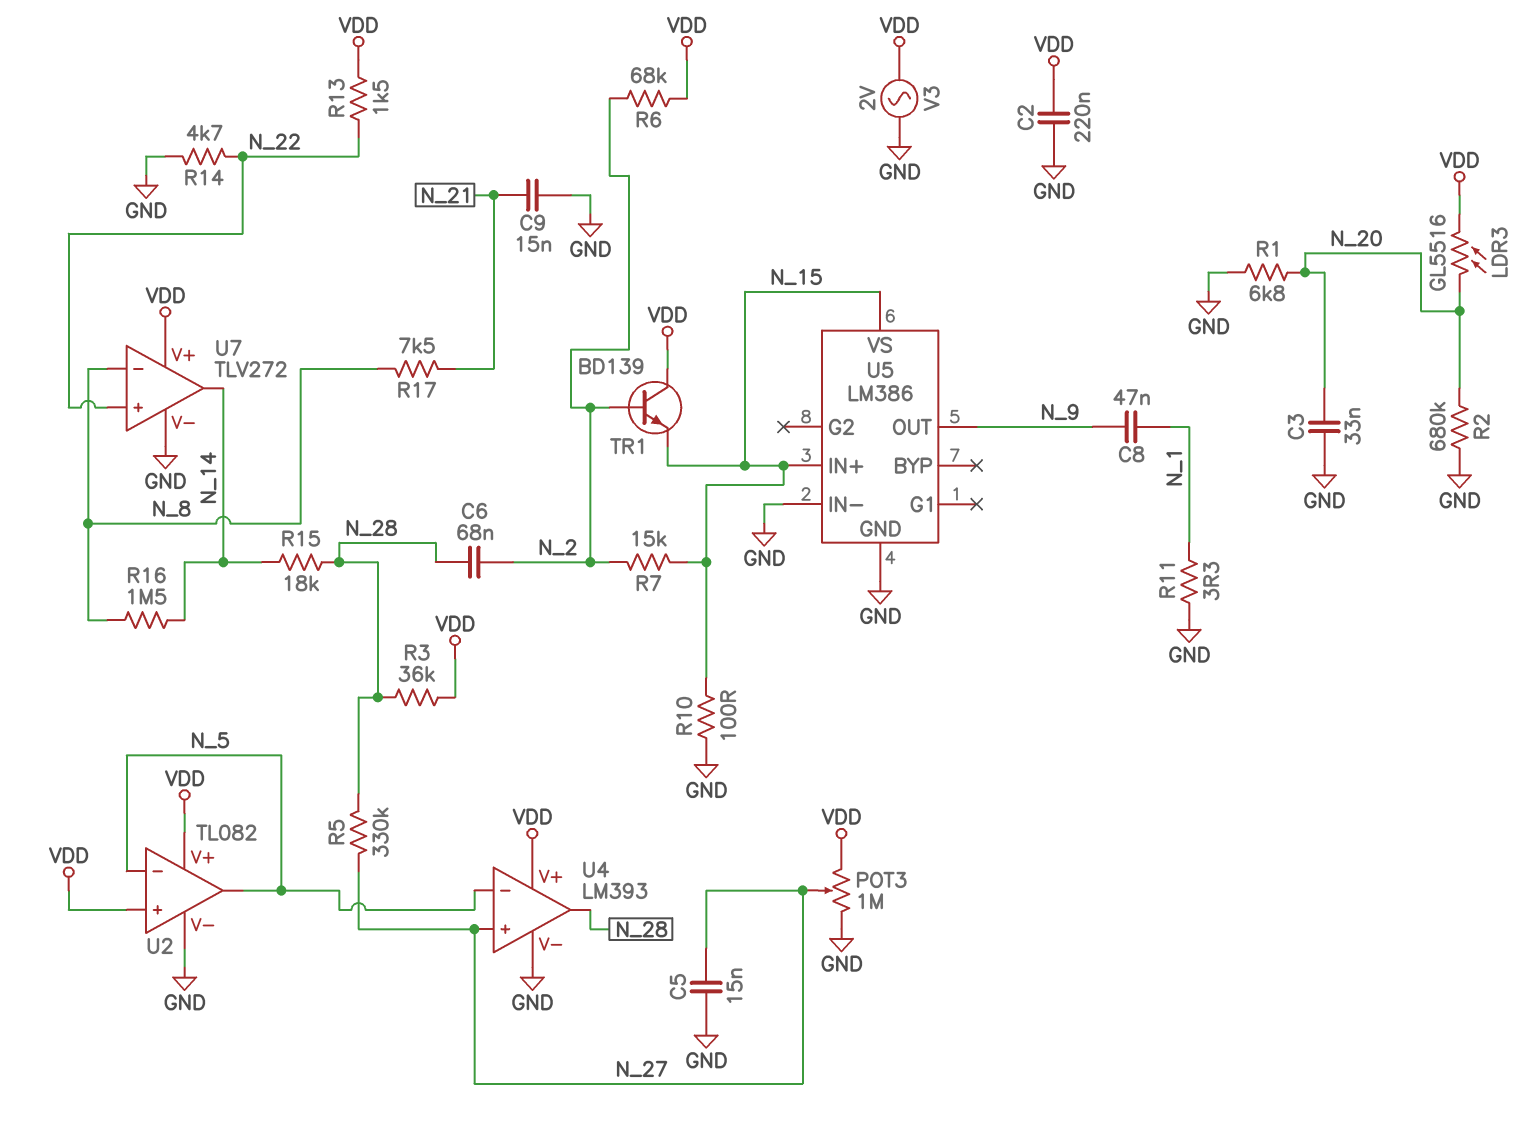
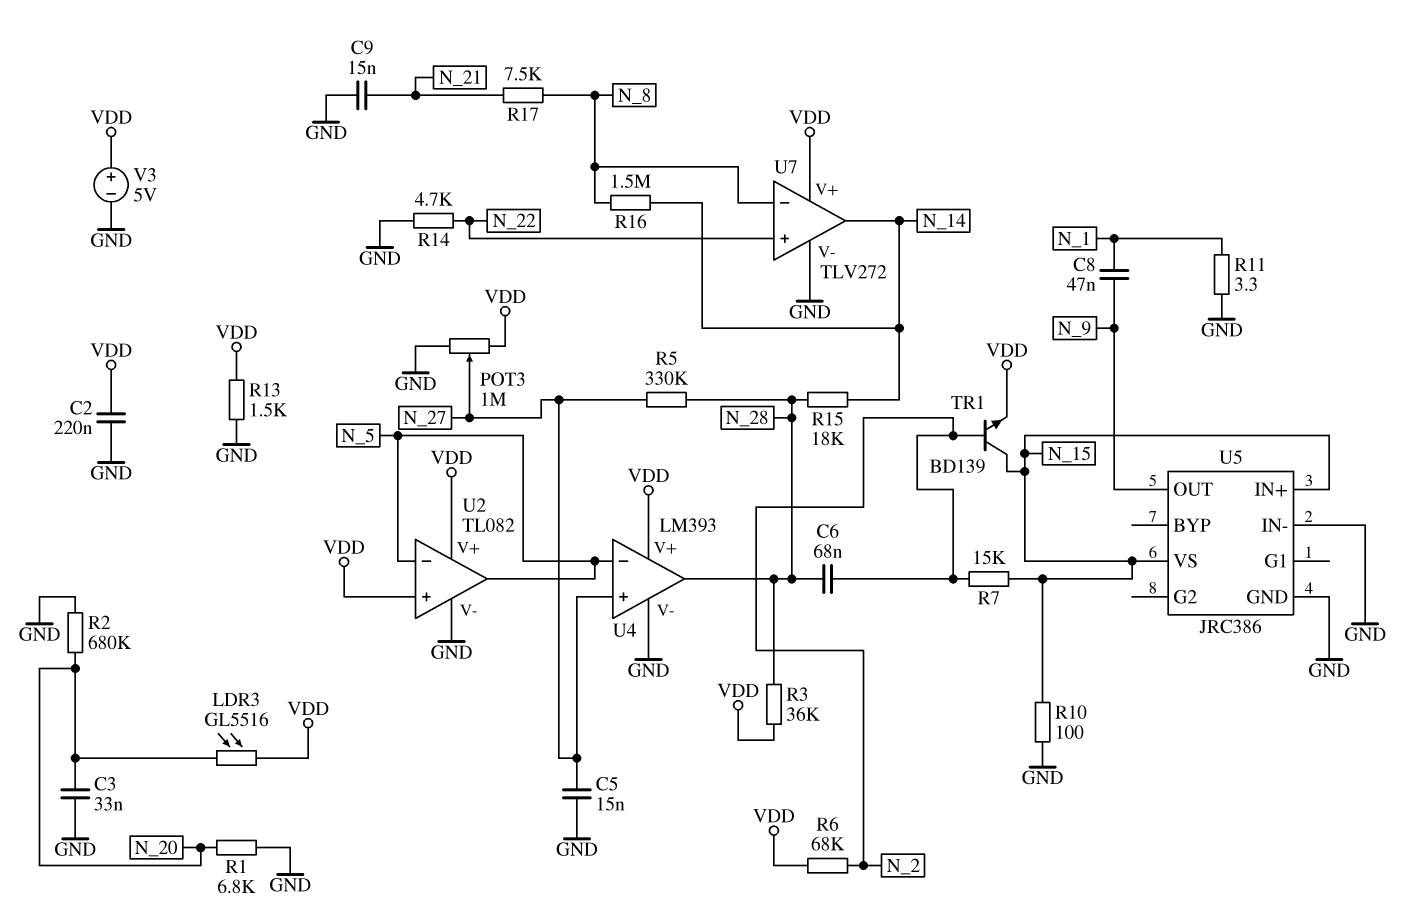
R13: 1.5k (N_22, VDD) -> 1.5k (GND, VDD)
TR1: NPN BD139 (B N_2, C VDD, E N_15) -> NPN BD139 (B N_2, C N_15, E VDD)
U5: LM386 -> JRC386
V3: AC 2V (GND, VDD) -> 5V (plus VDD, minus GND)

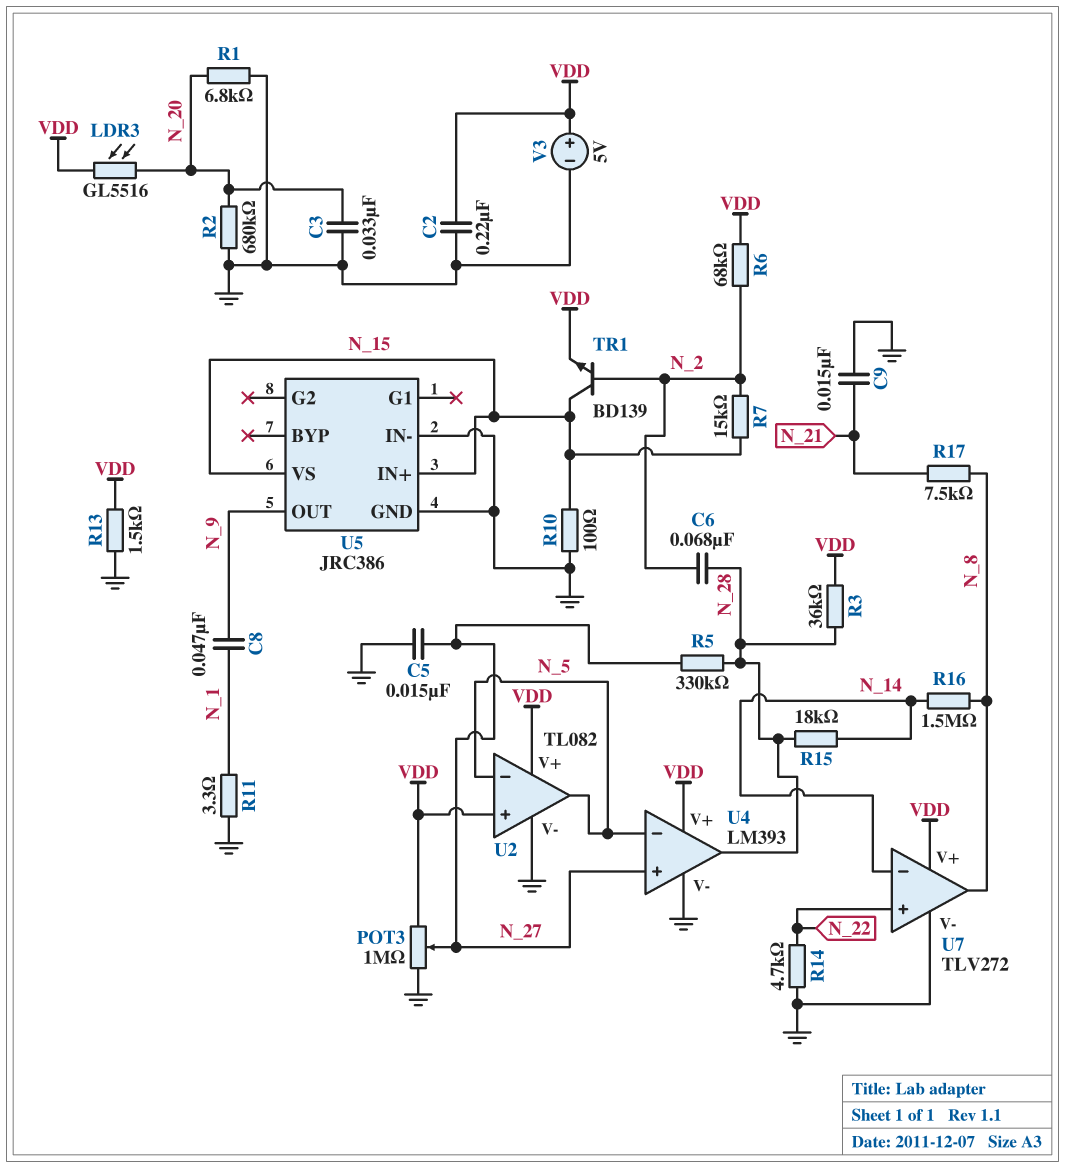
U7 pin in-: N_8 -> N_14
U7 pin out: N_14 -> N_8

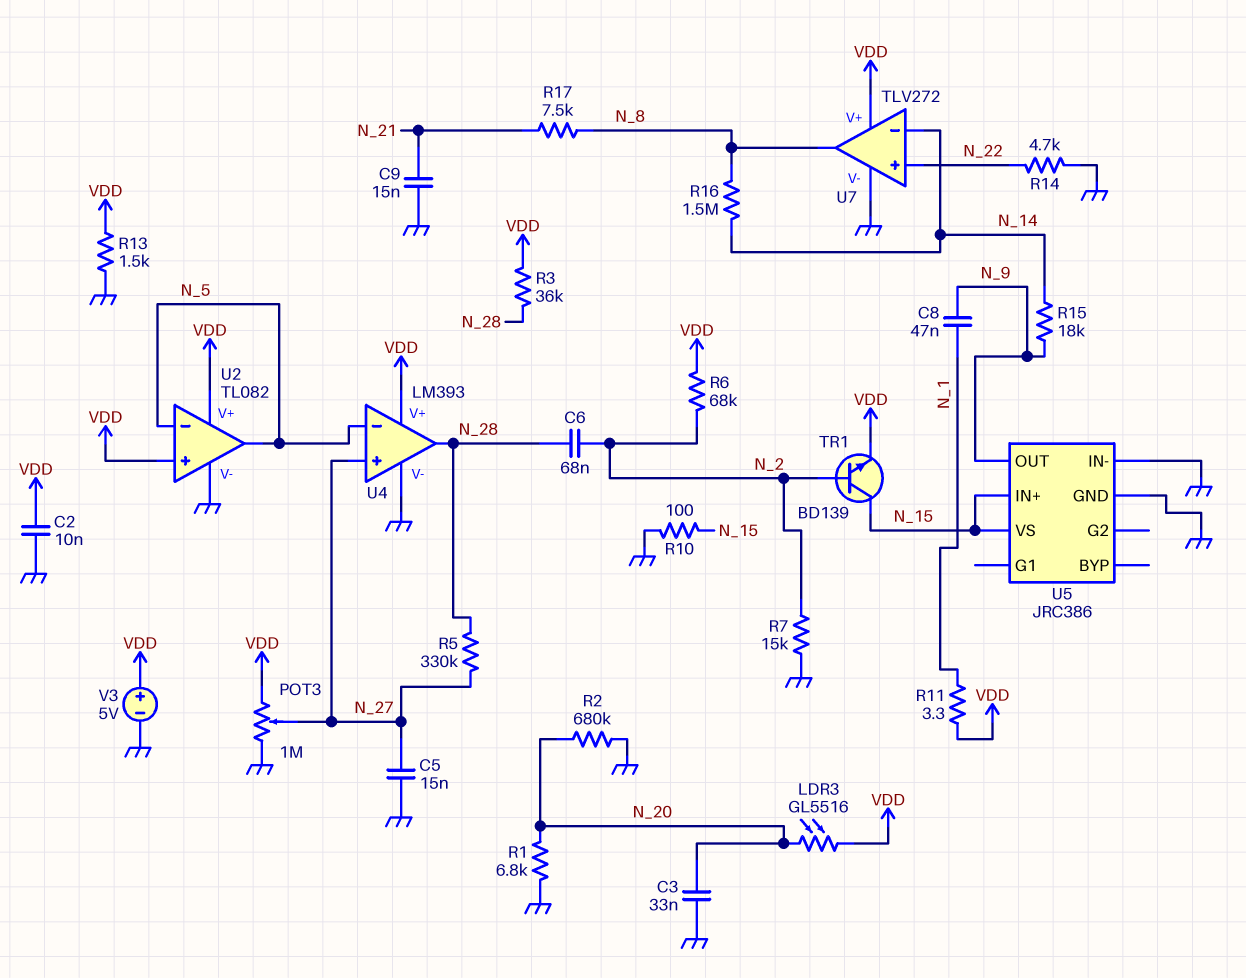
C2: 220nF (GND, VDD) -> 10nF (GND, VDD)
R7: 15k (N_2, N_15) -> 15k (GND, N_2)
R11: 3.3 (GND, N_1) -> 3.3 (N_1, VDD)
R15: 18k (N_14, N_28) -> 18k (N_9, N_14)

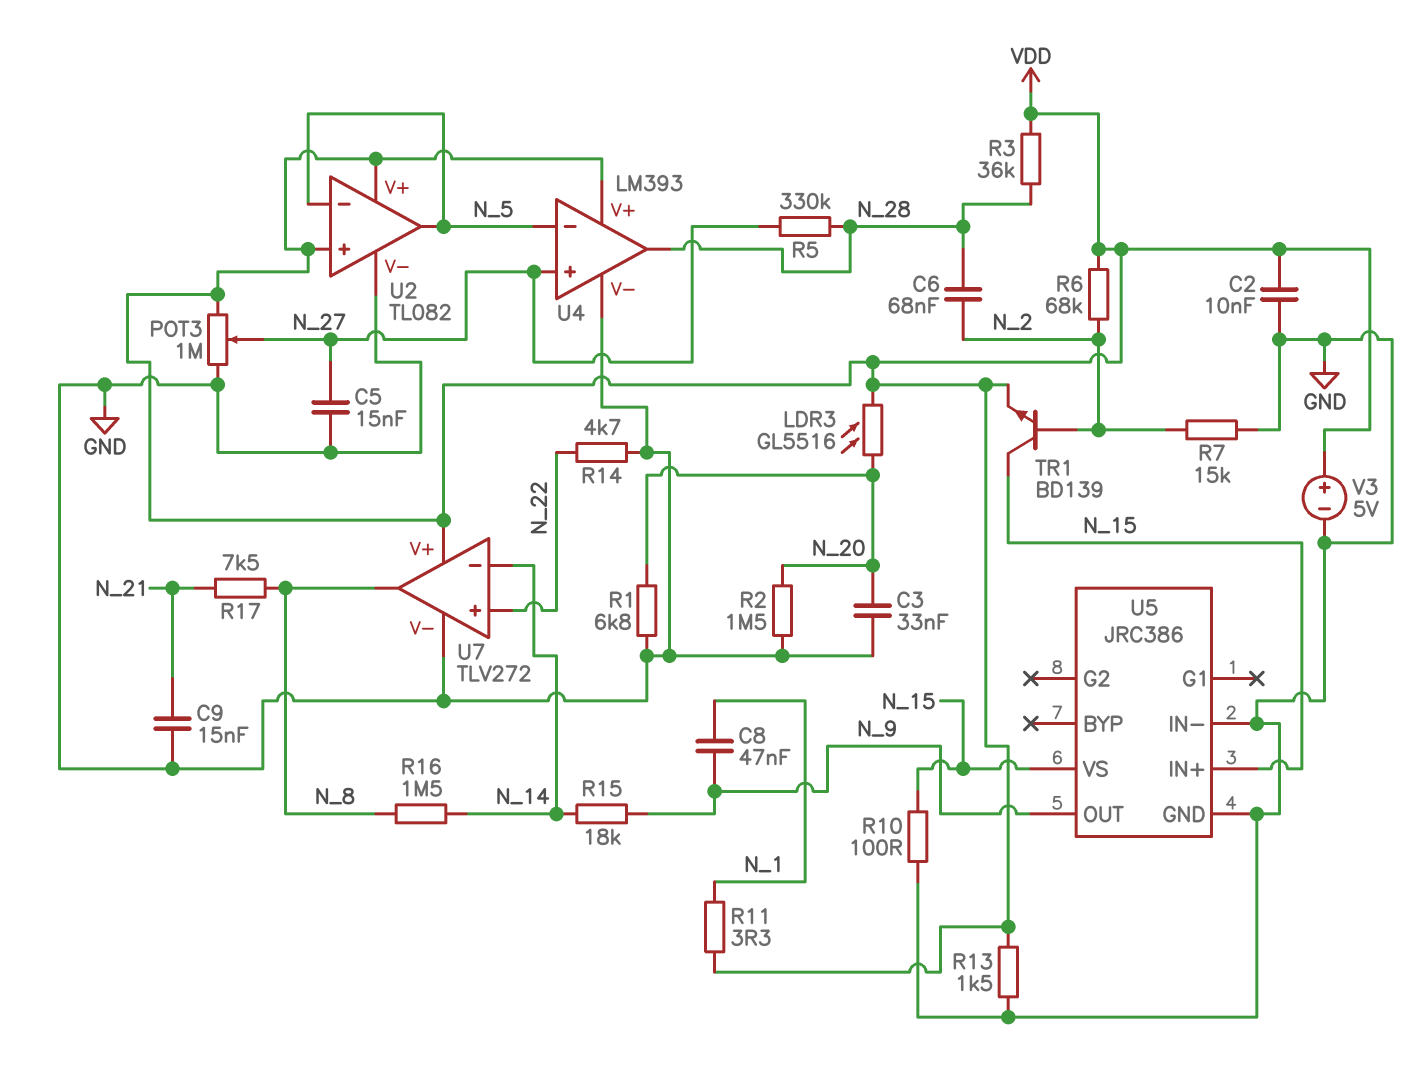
R2: 680k (GND, N_20) -> 1.5M (GND, N_20)

